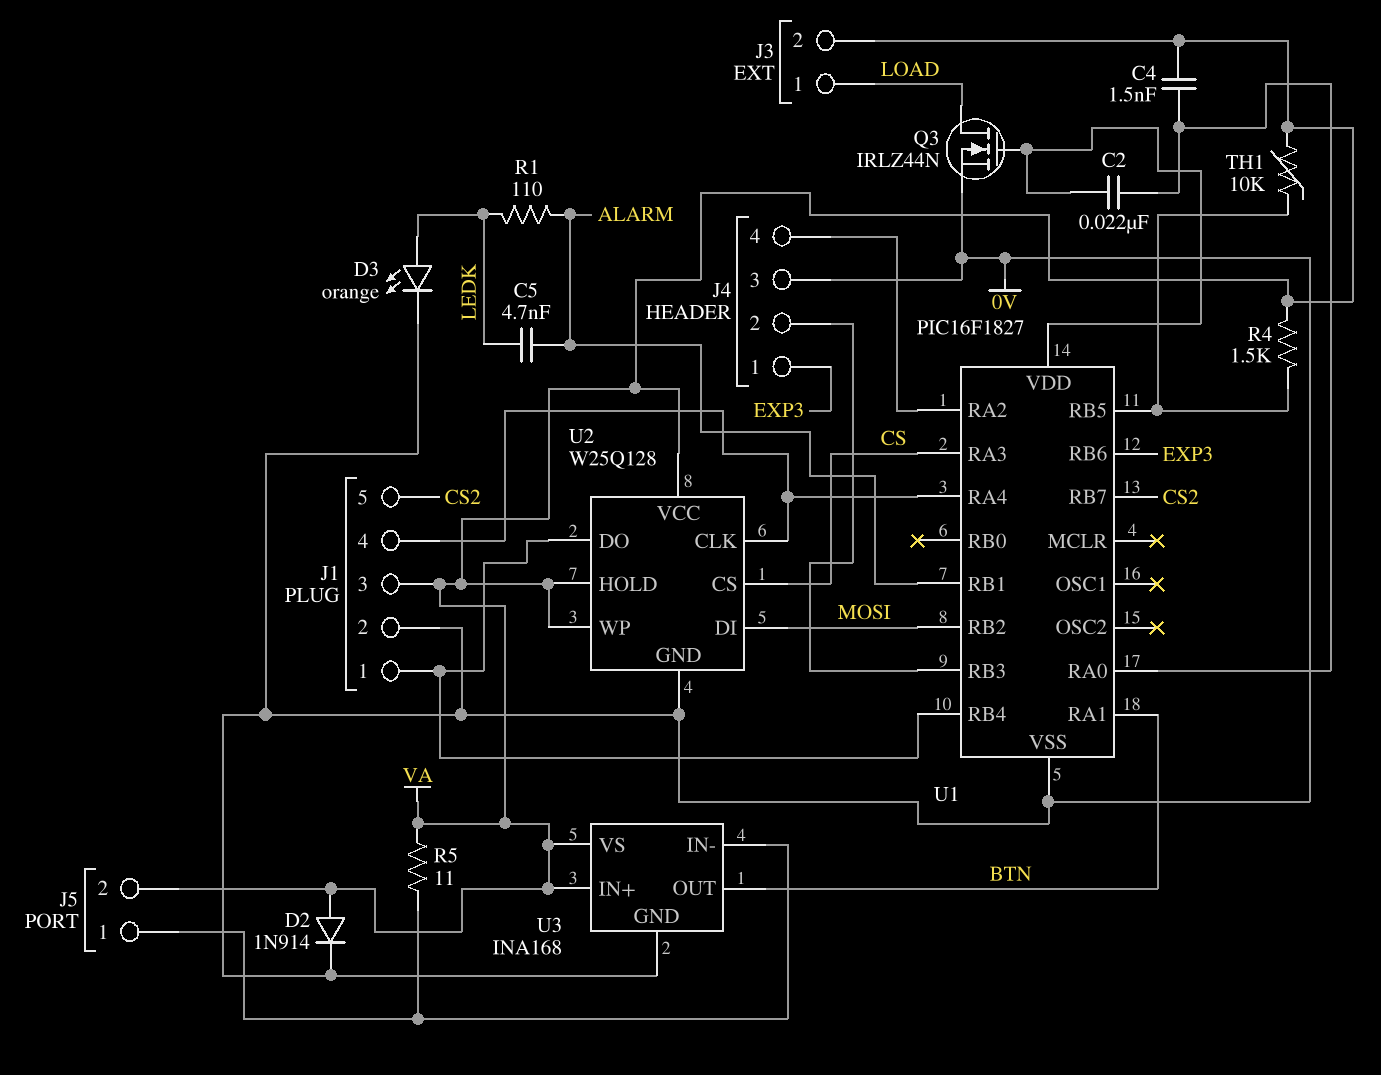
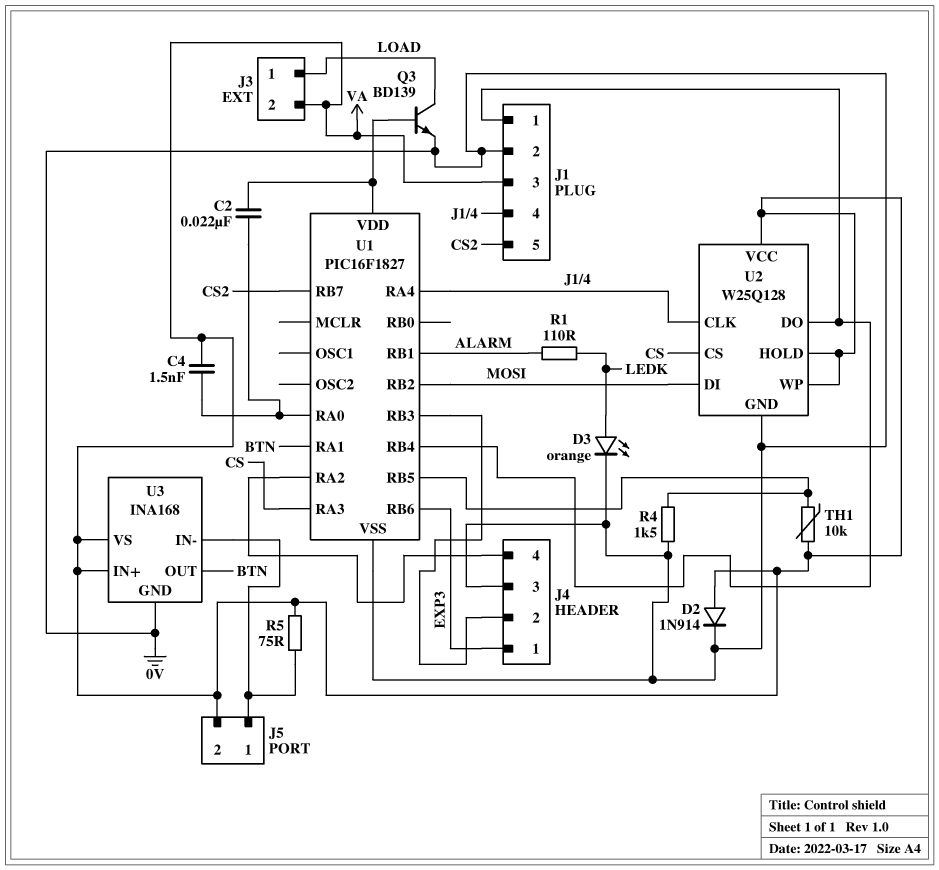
C5: 4.7nF (ALARM, LEDK) -> none
Q3: NMOS IRLZ44N (G U1/VDD, D LOAD, S 0V) -> NPN BD139 (B U1/VDD, C LOAD, E 0V)
R4: 1.5k (U1/RB5, VA) -> 1.5k (0V, U1/RB5)
R5: 11 (J5/1, VA) -> 75 (J5/1, VA)

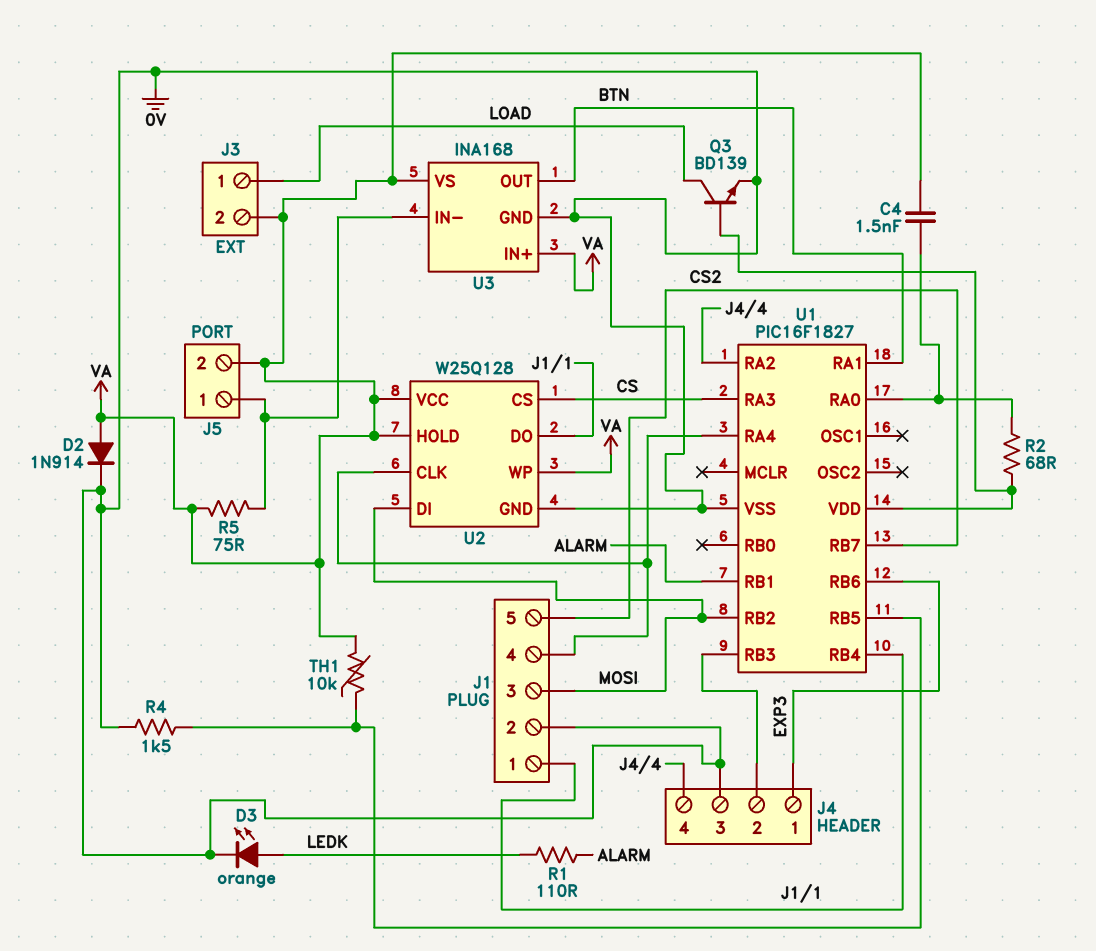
C2: 22nF (U1/RA0, U1/VDD) -> none
J1 pin 3: VA -> MOSI
R2: none -> 68 (U1/RA0, U1/VDD)

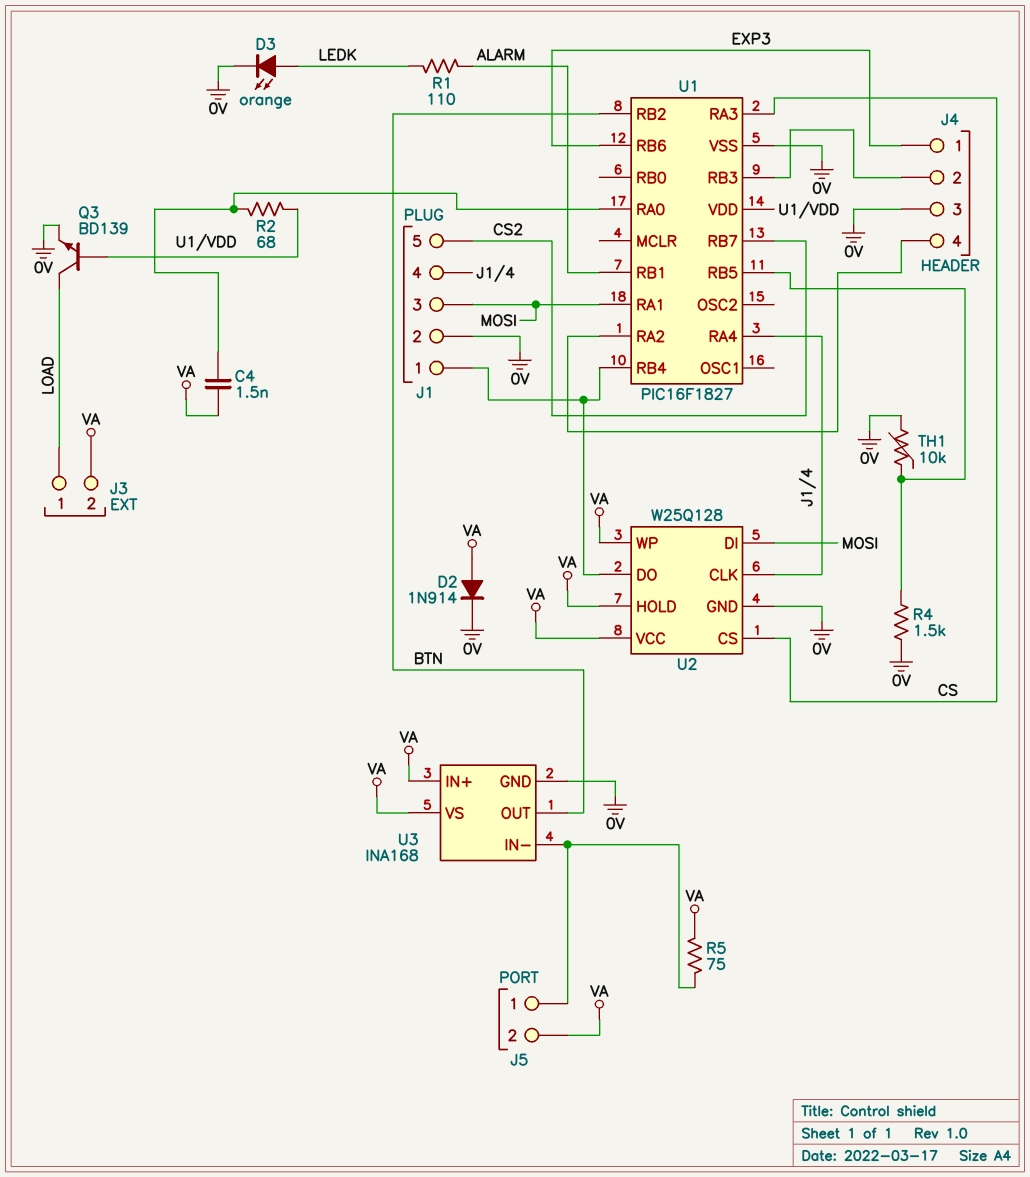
TH1: 10k (U1/RB5, VA) -> 10k (0V, U1/RB5)
U1 pin RA1: BTN -> MOSI
U1 pin RB2: MOSI -> BTN

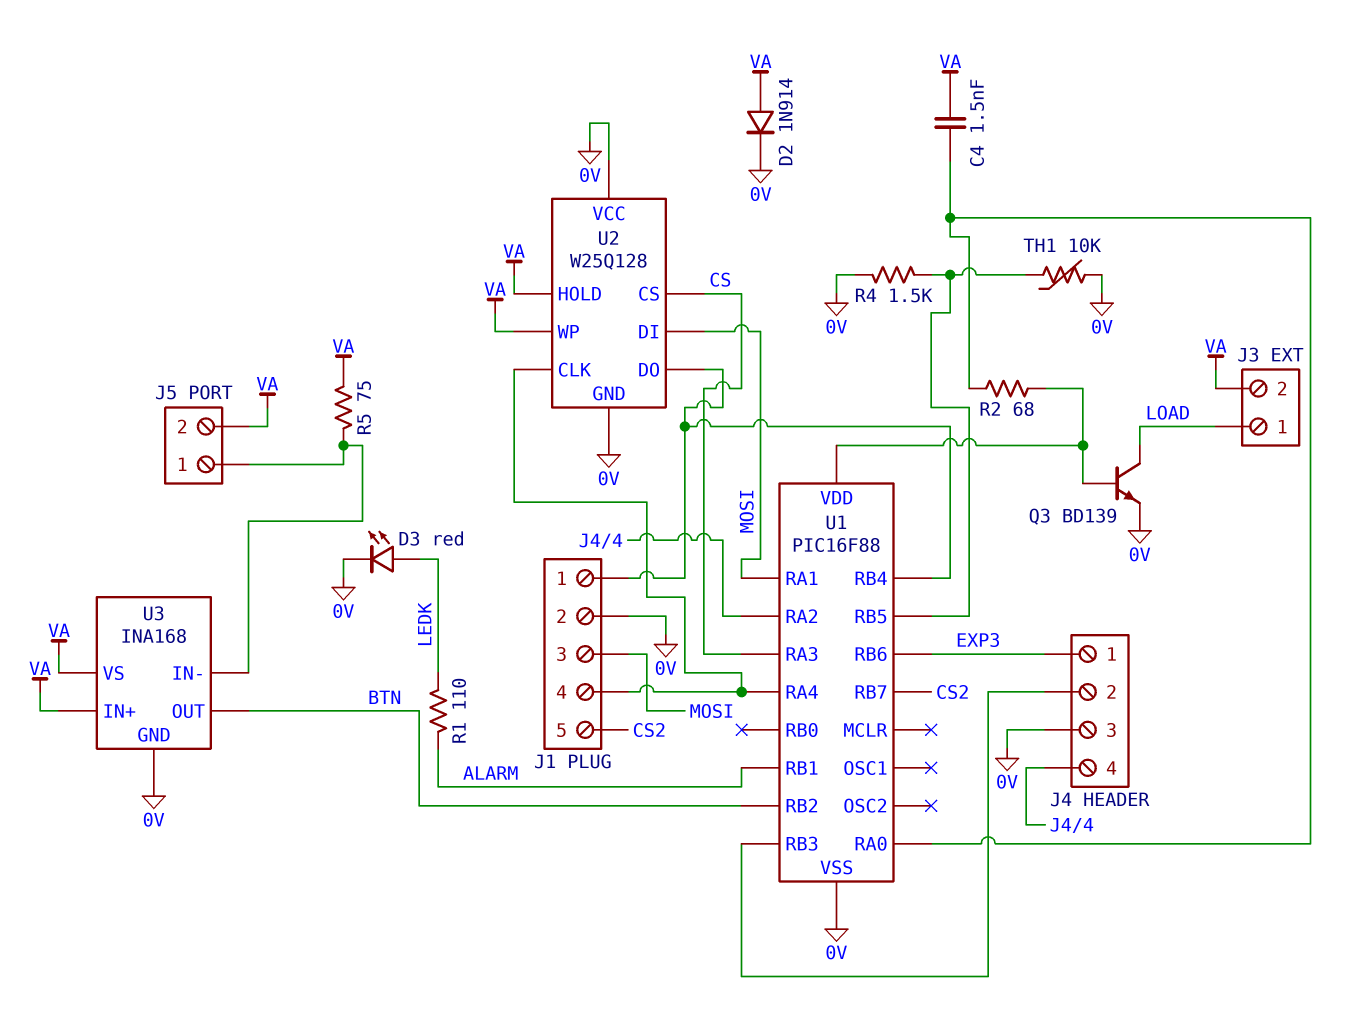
D3: LED orange (A LEDK, K 0V) -> LED red (A LEDK, K 0V)
U1: PIC16F1827 -> PIC16F88
U2 pin VCC: VA -> 0V

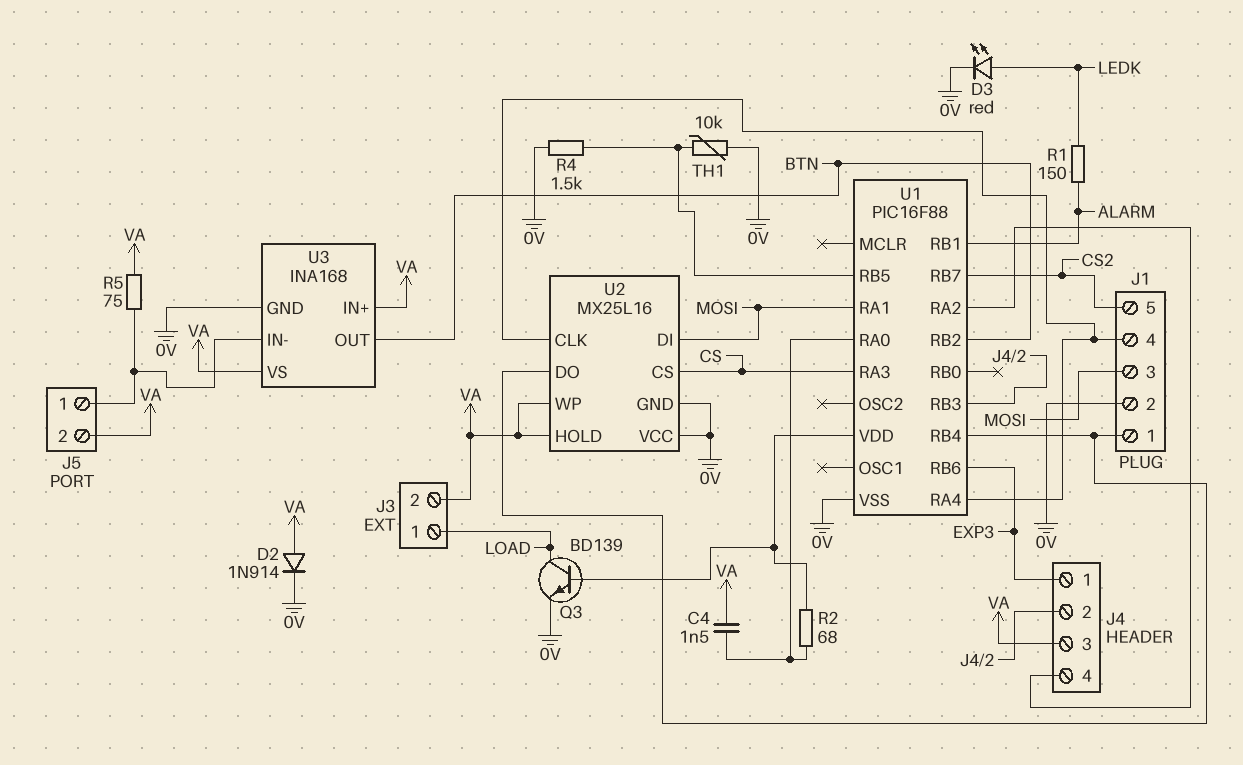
J4 pin 3: 0V -> VA
R1: 110 (ALARM, LEDK) -> 150 (ALARM, LEDK)
U2: W25Q128 -> MX25L16

